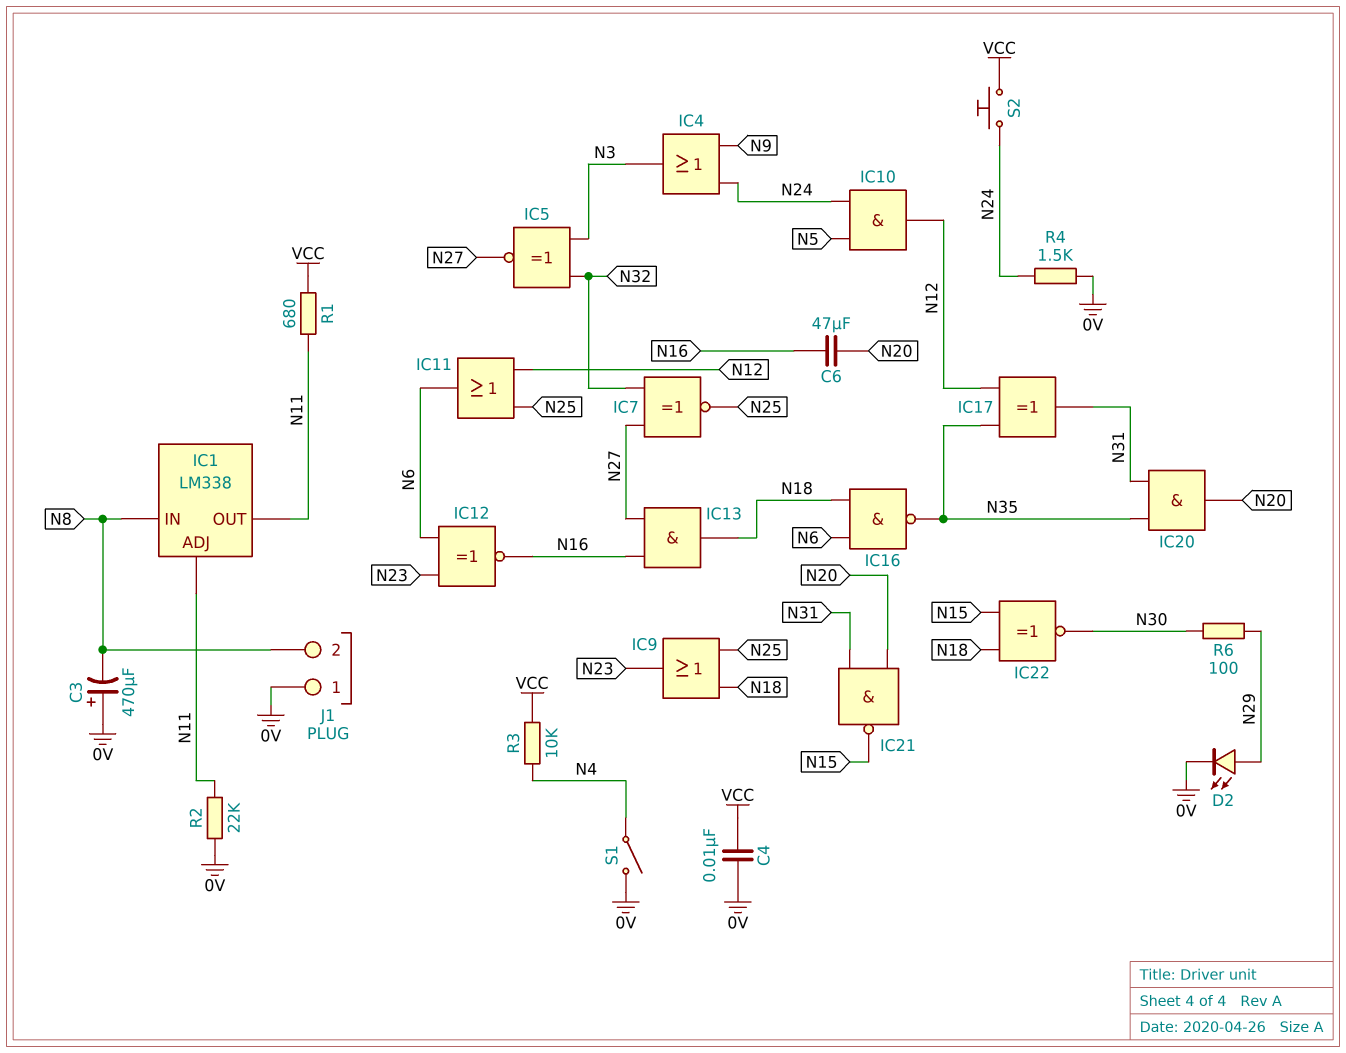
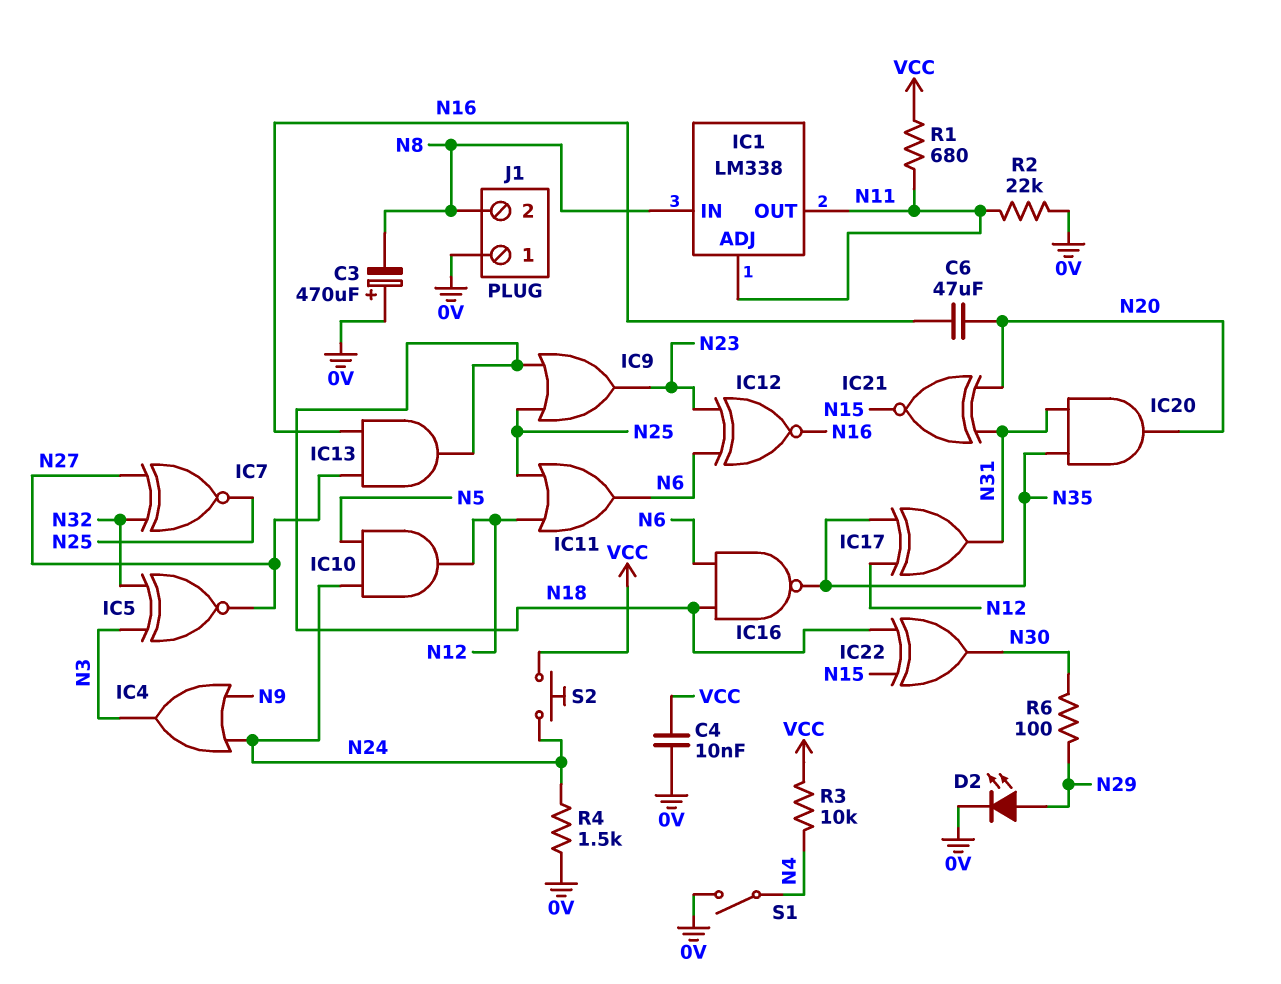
IC21: NAND (in N20, in N31, out N15) -> XNOR (in N20, in N31, out N15)
IC22: XNOR (in N15, in N18, out N30) -> XOR (in N15, in N18, out N30)

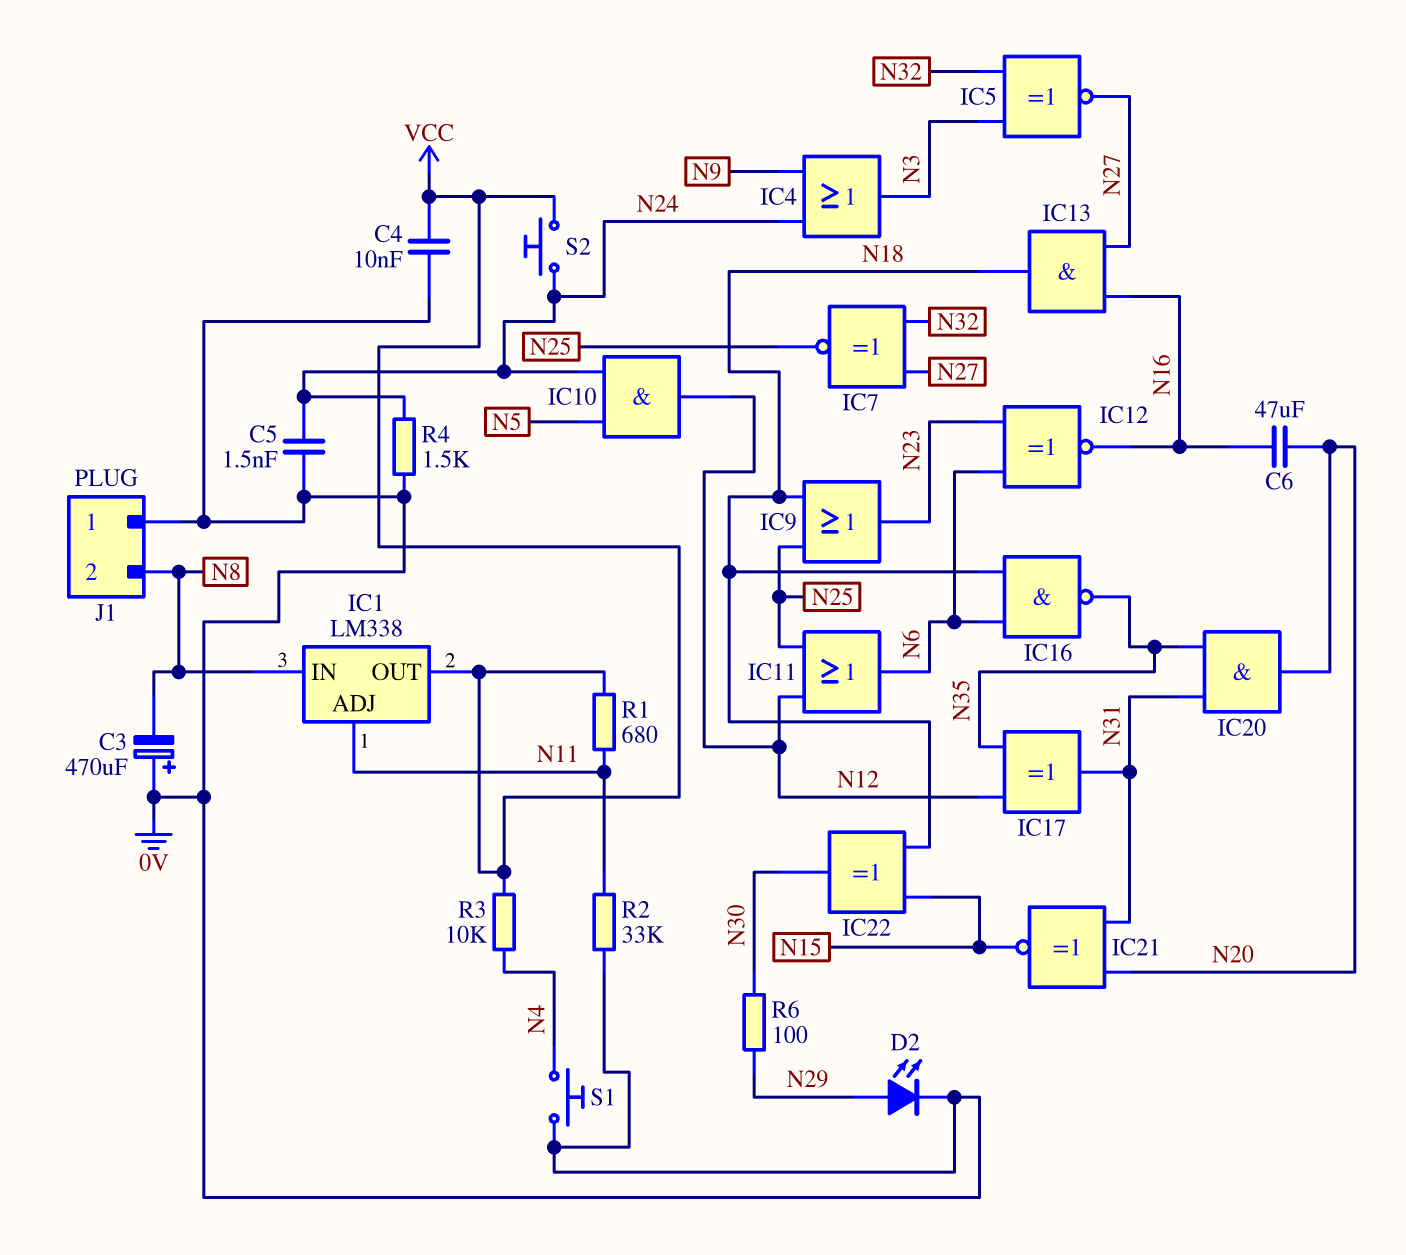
C5: none -> 1.5nF (0V, N24)
IC1 pin OUT: N11 -> VCC
R2: 22k (0V, N11) -> 33k (0V, N11)
S1: switch (0V, N4) -> button (0V, N4)

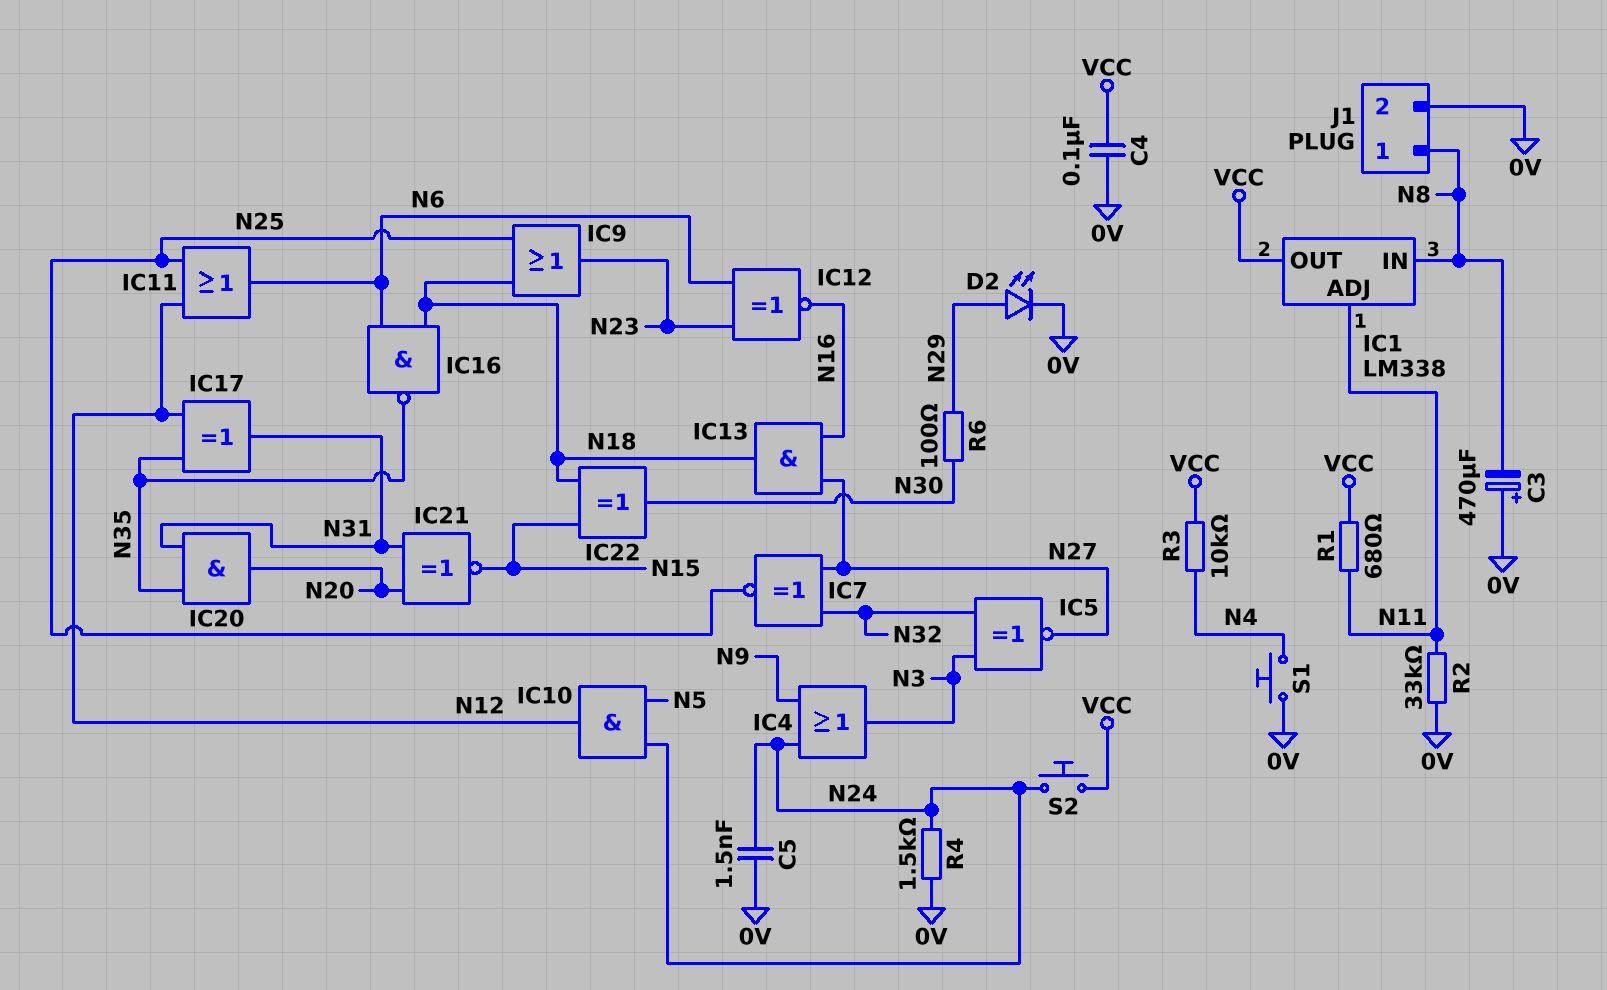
C4: 10nF (0V, VCC) -> 100nF (0V, VCC)
C6: 47uF (N16, N20) -> none
J1 pin 1: 0V -> N8
J1 pin 2: N8 -> 0V

